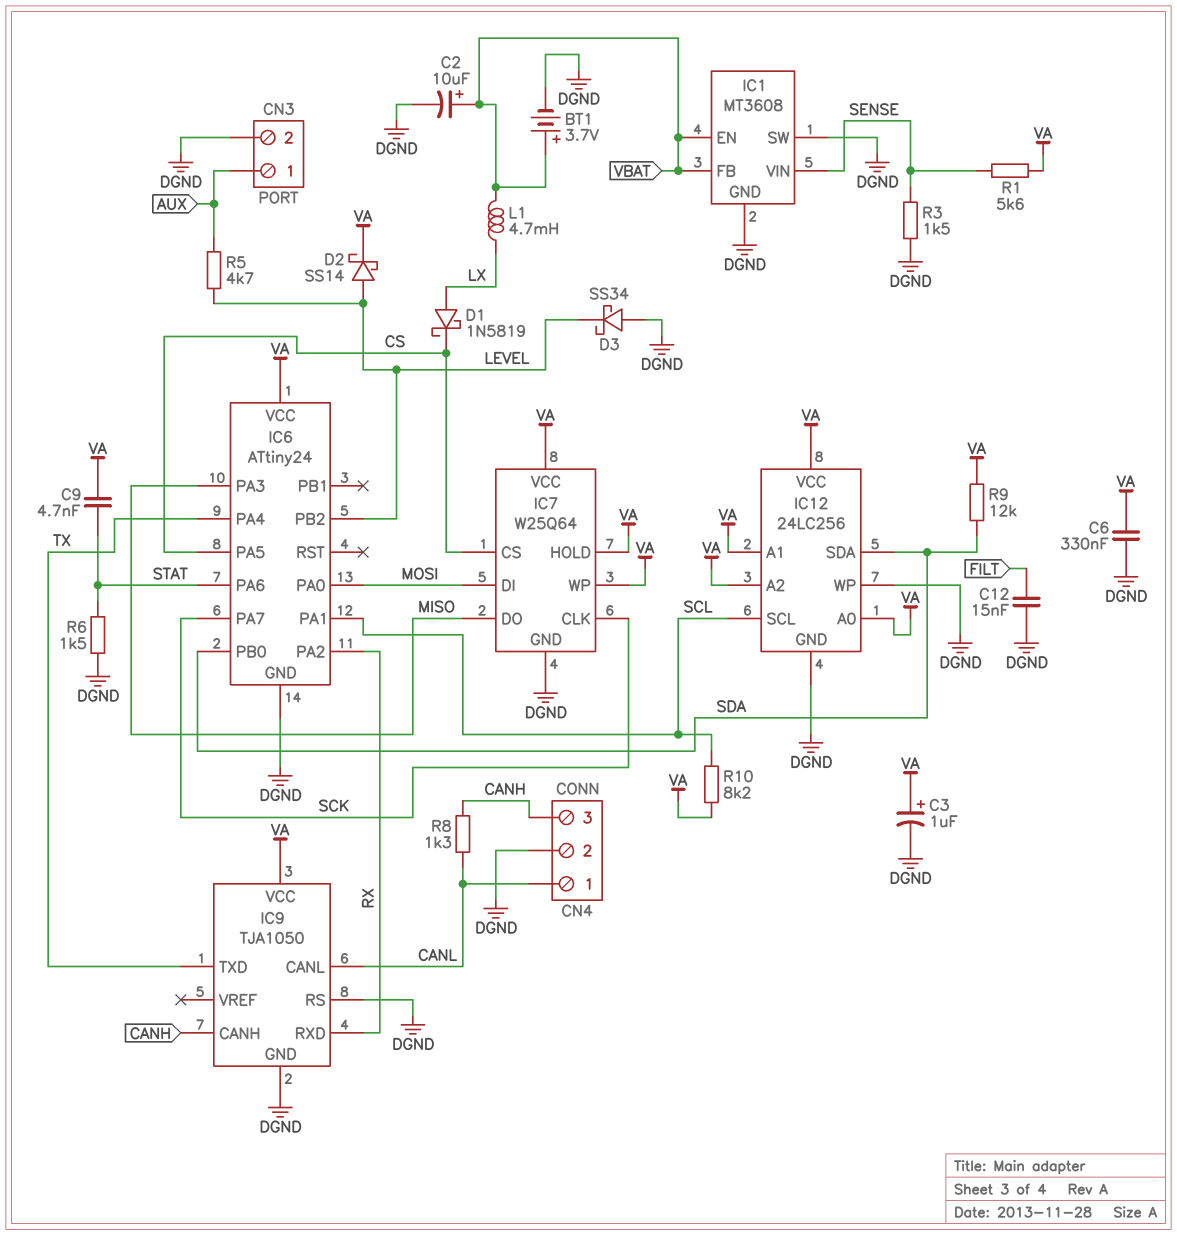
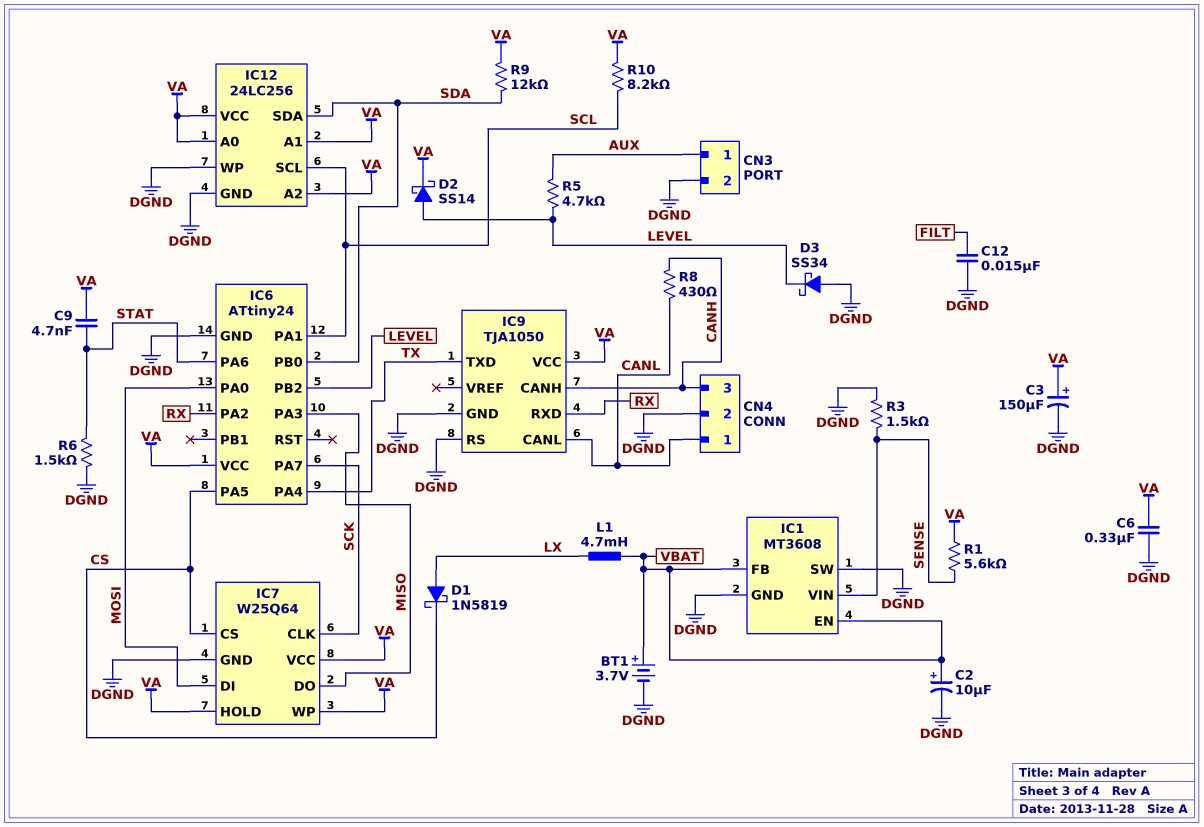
C3: 1uF (plus VA, minus DGND) -> 150uF (plus VA, minus DGND)
R8: 1.3k (CANH, CANL) -> 430 (CANH, CANL)

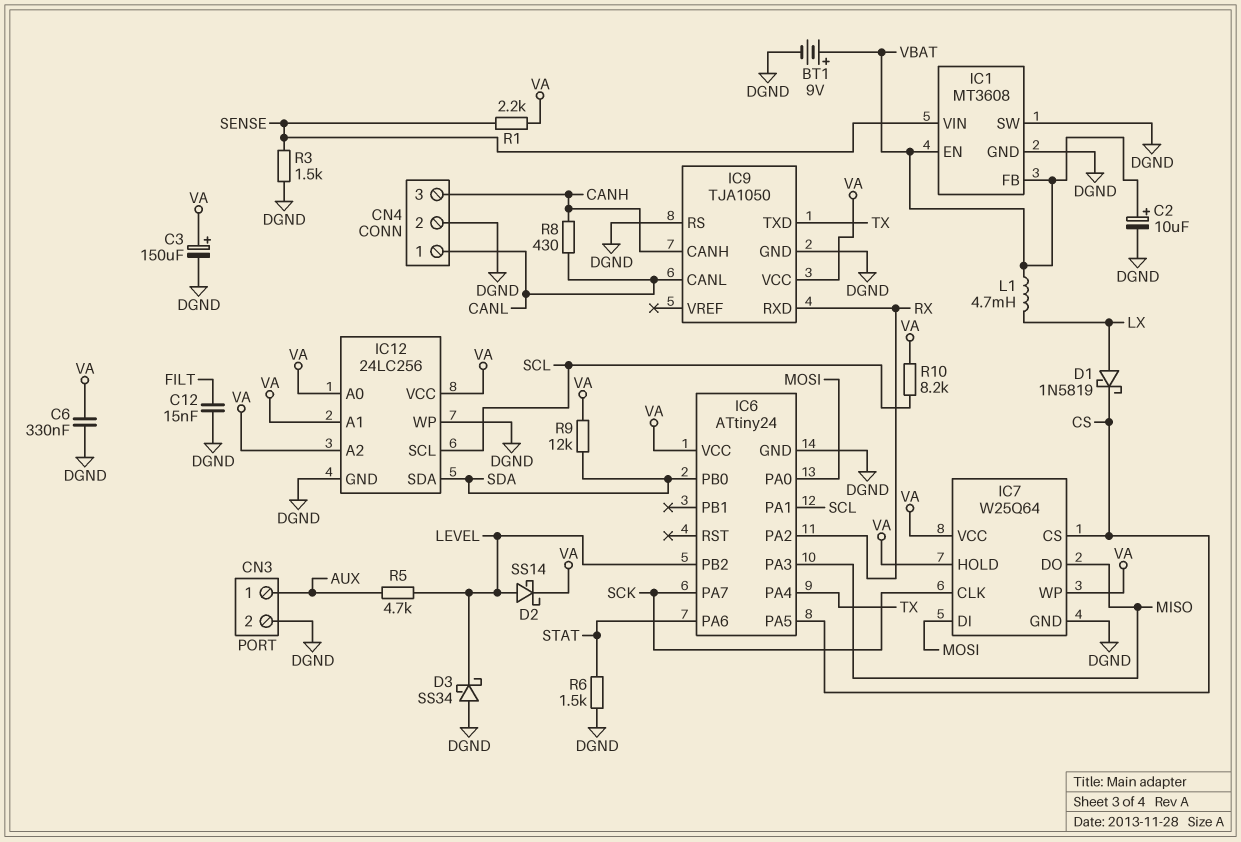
BT1: 3.7V (plus VBAT, minus DGND) -> 9V (plus VBAT, minus DGND)
C9: 4.7nF (STAT, VA) -> none
R1: 5.6k (SENSE, VA) -> 2.2k (SENSE, VA)

